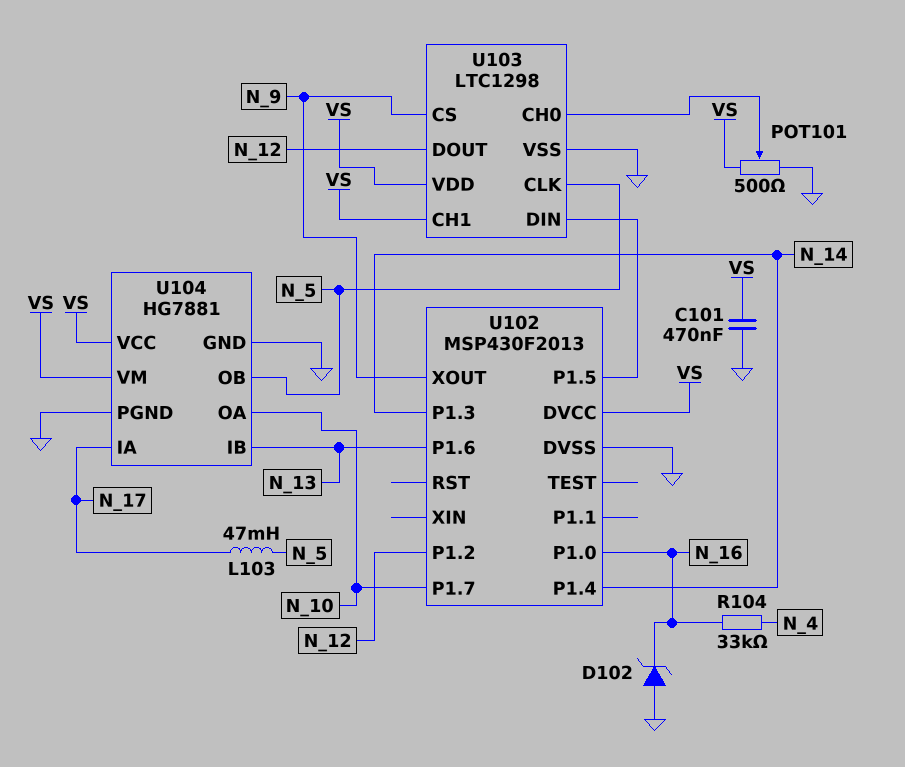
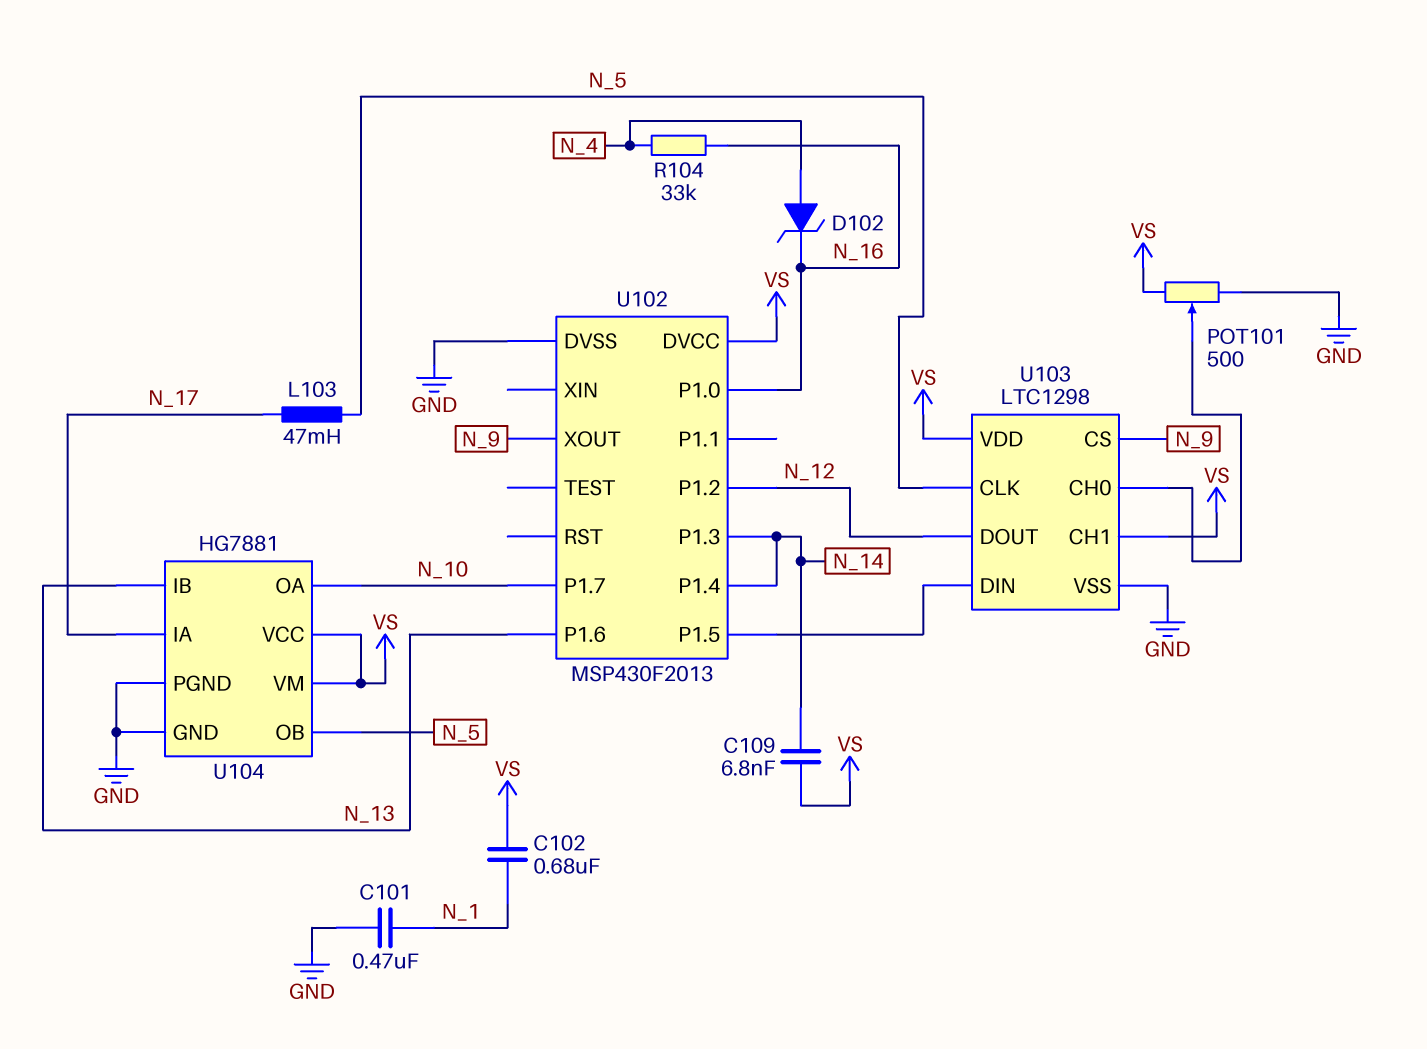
C101: 470nF (GND, VS) -> 470nF (GND, N_1)
C102: none -> 680nF (N_1, VS)
C109: none -> 6.8nF (N_14, VS)
D102: zener (A GND, K N_16) -> zener (A N_4, K N_16)

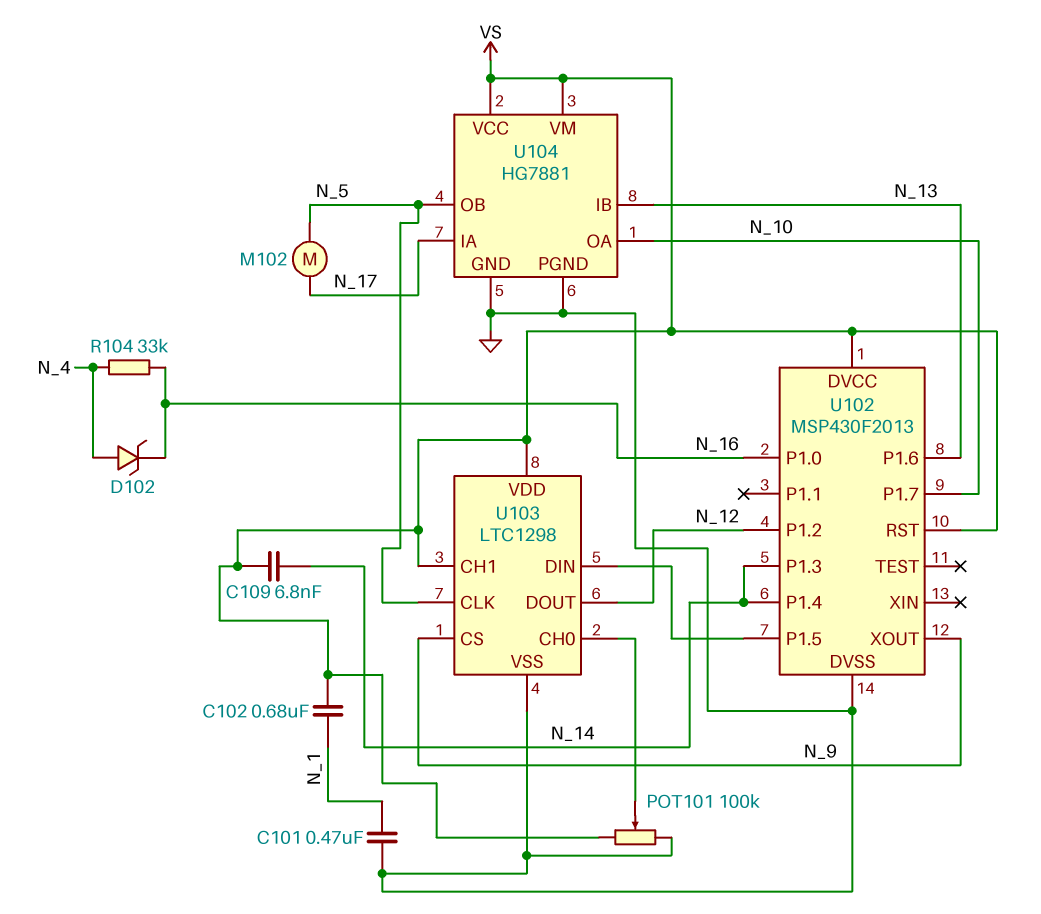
L103: 47mH (N_5, N_17) -> none
M102: none -> motor (N_5, N_17)
POT101: 500 (GND, VS, wiper U103/CH0) -> 100k (GND, VS, wiper U103/CH0)
U102 pin RST: none -> VS

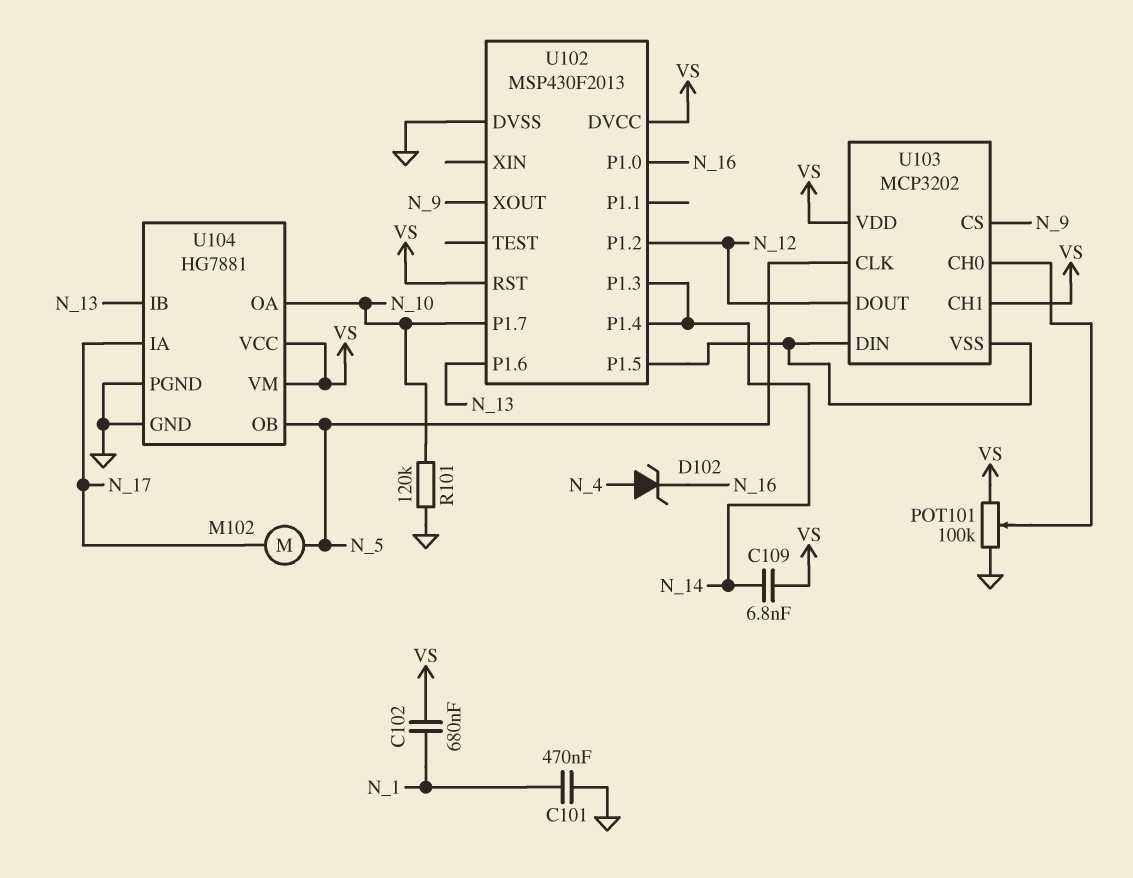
R101: none -> 120k (GND, N_10)
R104: 33k (N_4, N_16) -> none
U103: LTC1298 -> MCP3202
U103 pin VSS: GND -> U102/P1.5

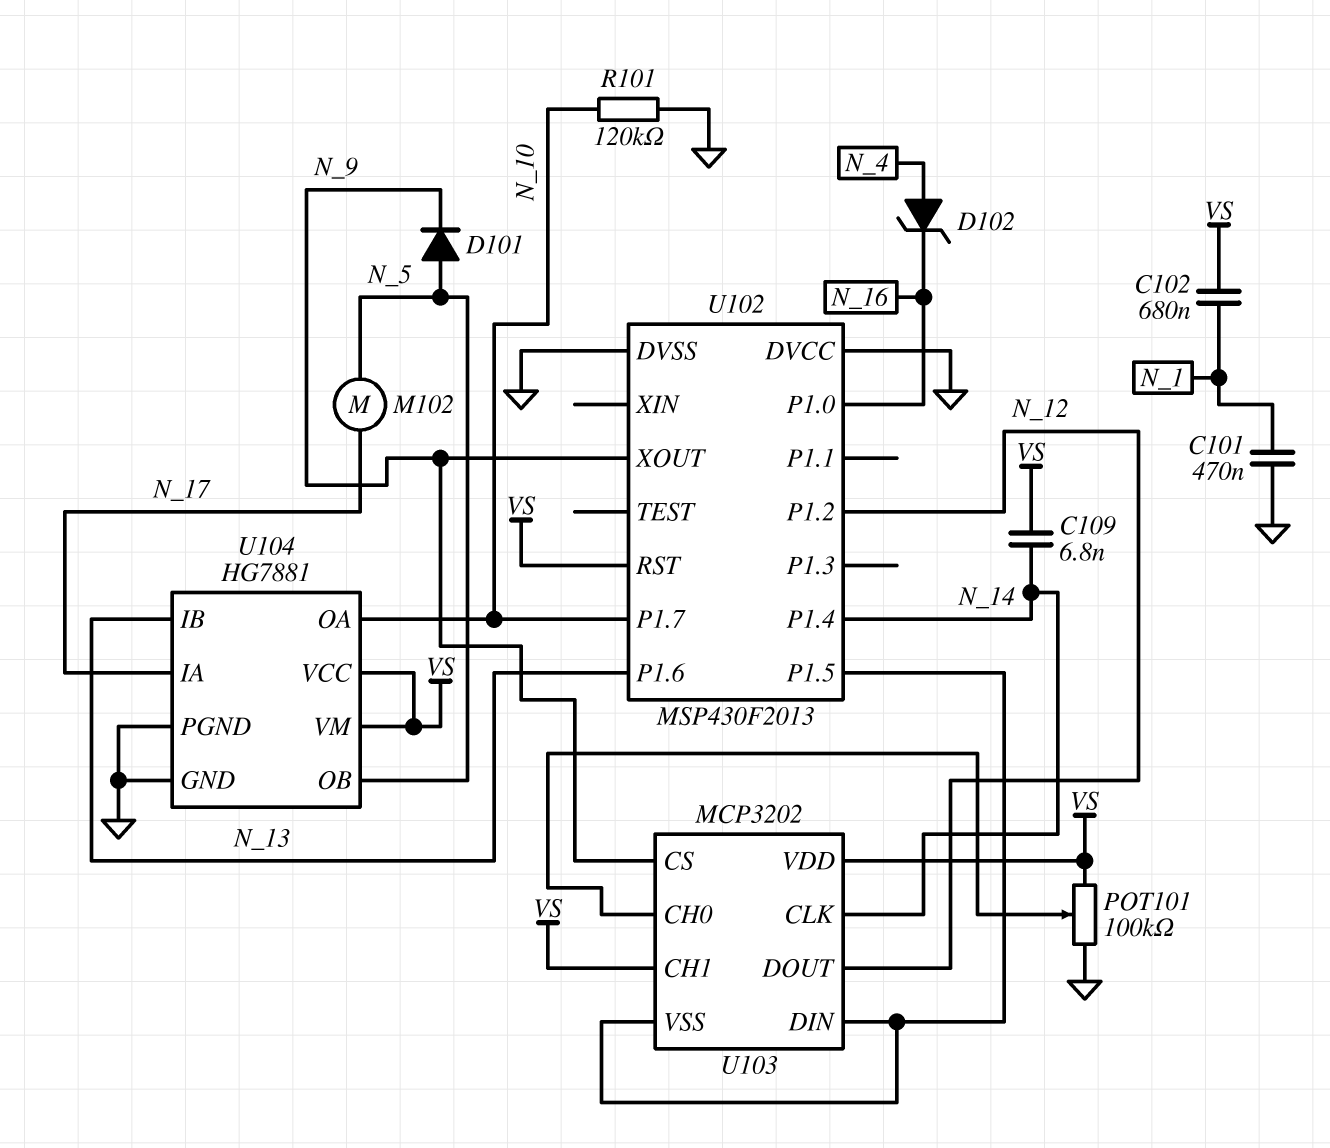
D101: none -> diode (A N_5, K N_9)
U102 pin DVCC: VS -> GND
U102 pin P1.3: N_14 -> none
U103 pin CLK: N_5 -> N_14

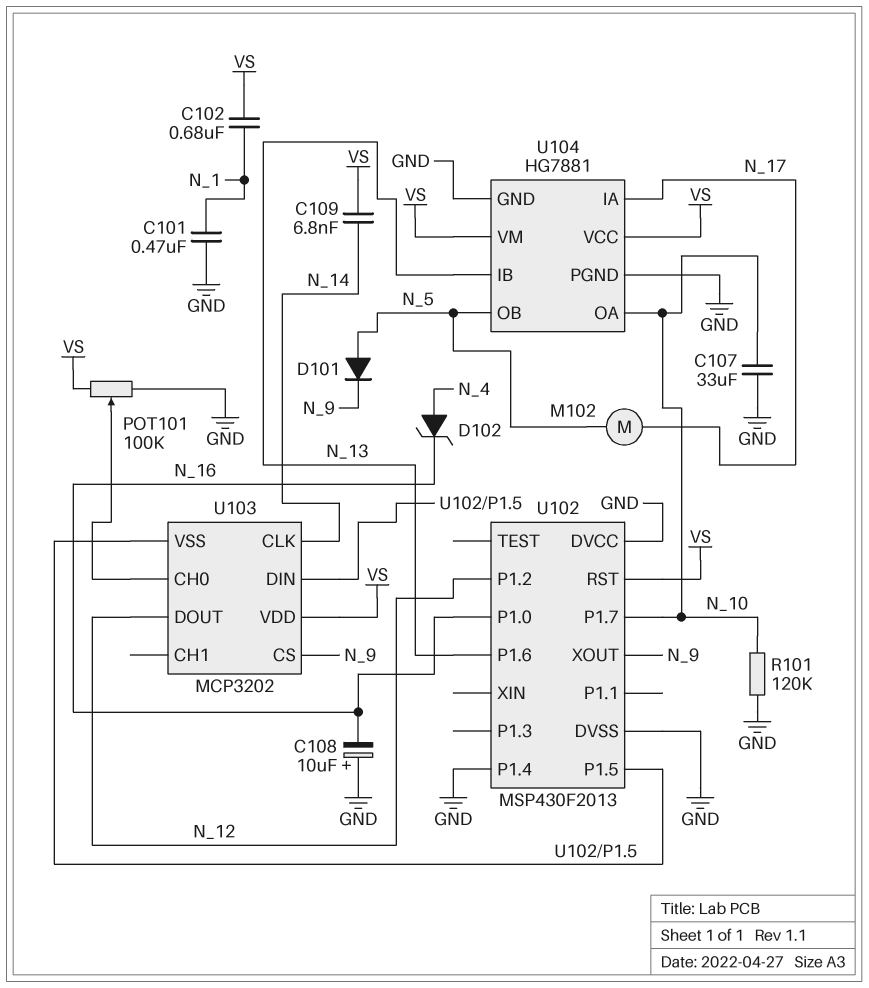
C107: none -> 33uF (GND, N_10)
C108: none -> 10uF (plus GND, minus N_16)
U102 pin P1.4: N_14 -> GND
U103 pin CH1: VS -> none

